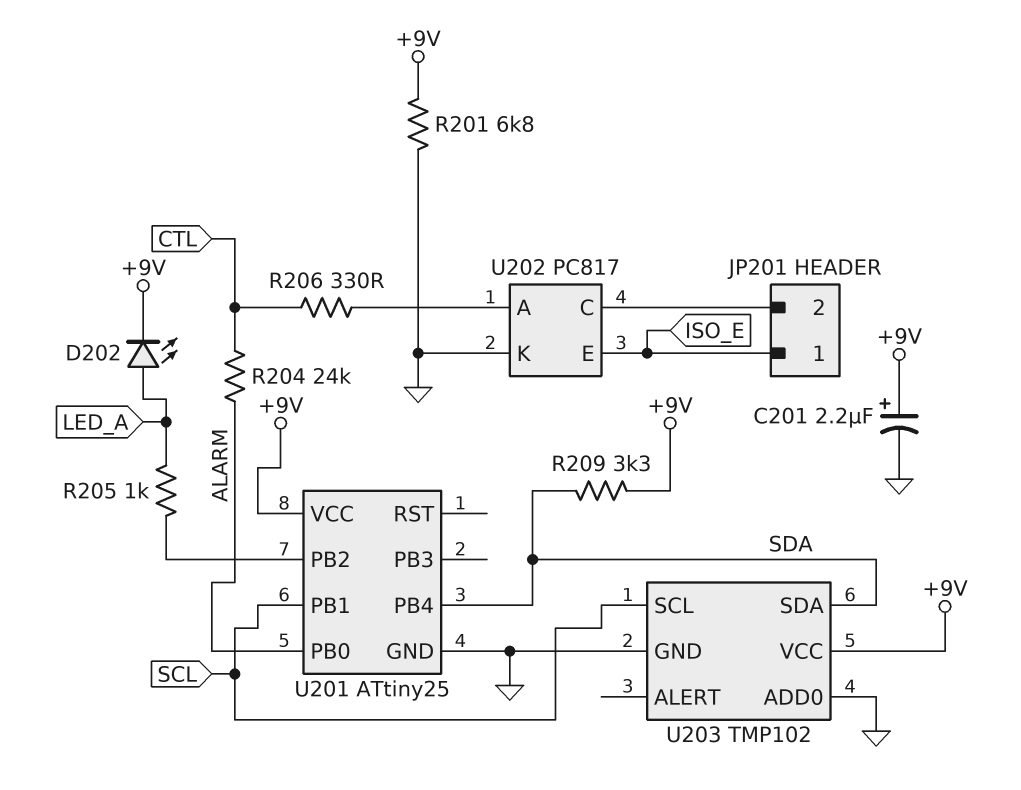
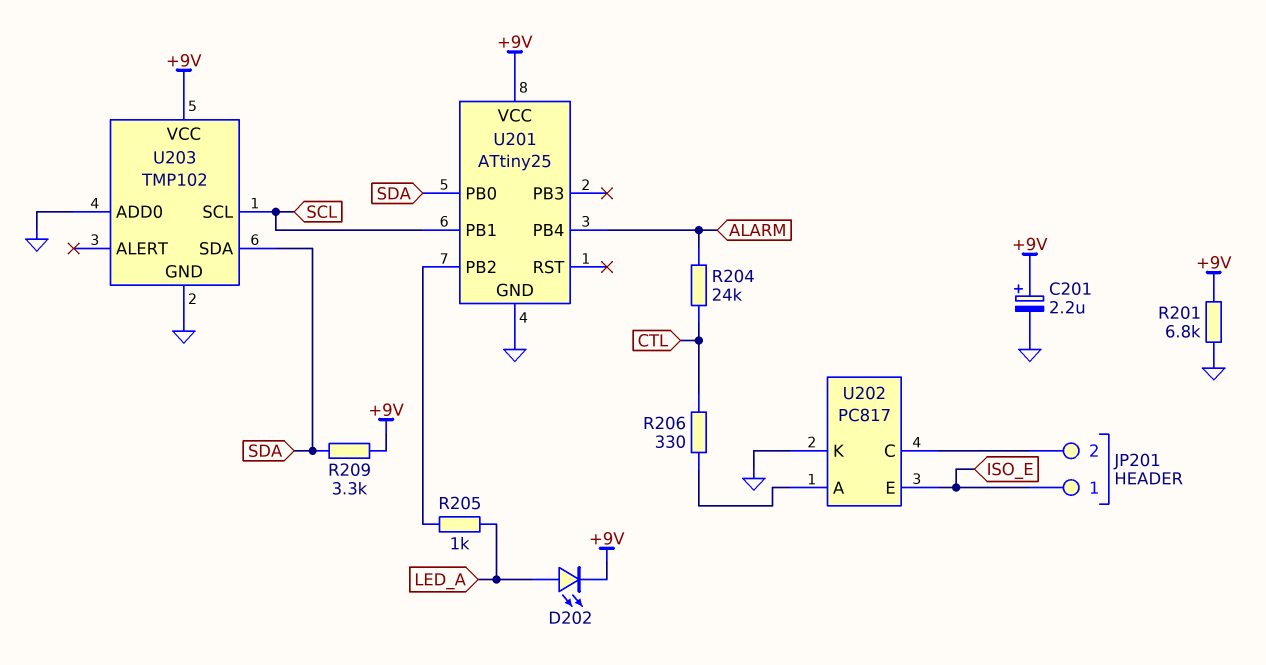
U201 pin PB0: ALARM -> SDA
U201 pin PB4: SDA -> ALARM

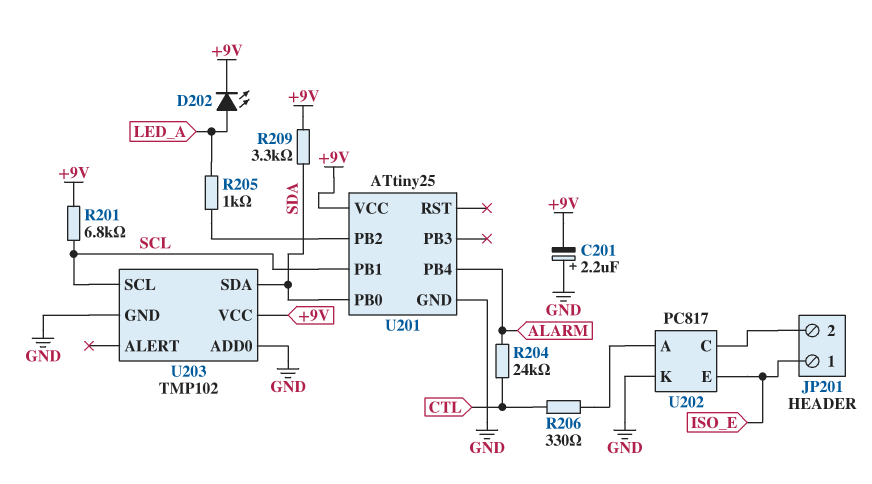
C201: 2.2uF (plus +9V, minus GND) -> 2.2uF (plus GND, minus +9V)
R201: 6.8k (+9V, GND) -> 6.8k (+9V, SCL)

